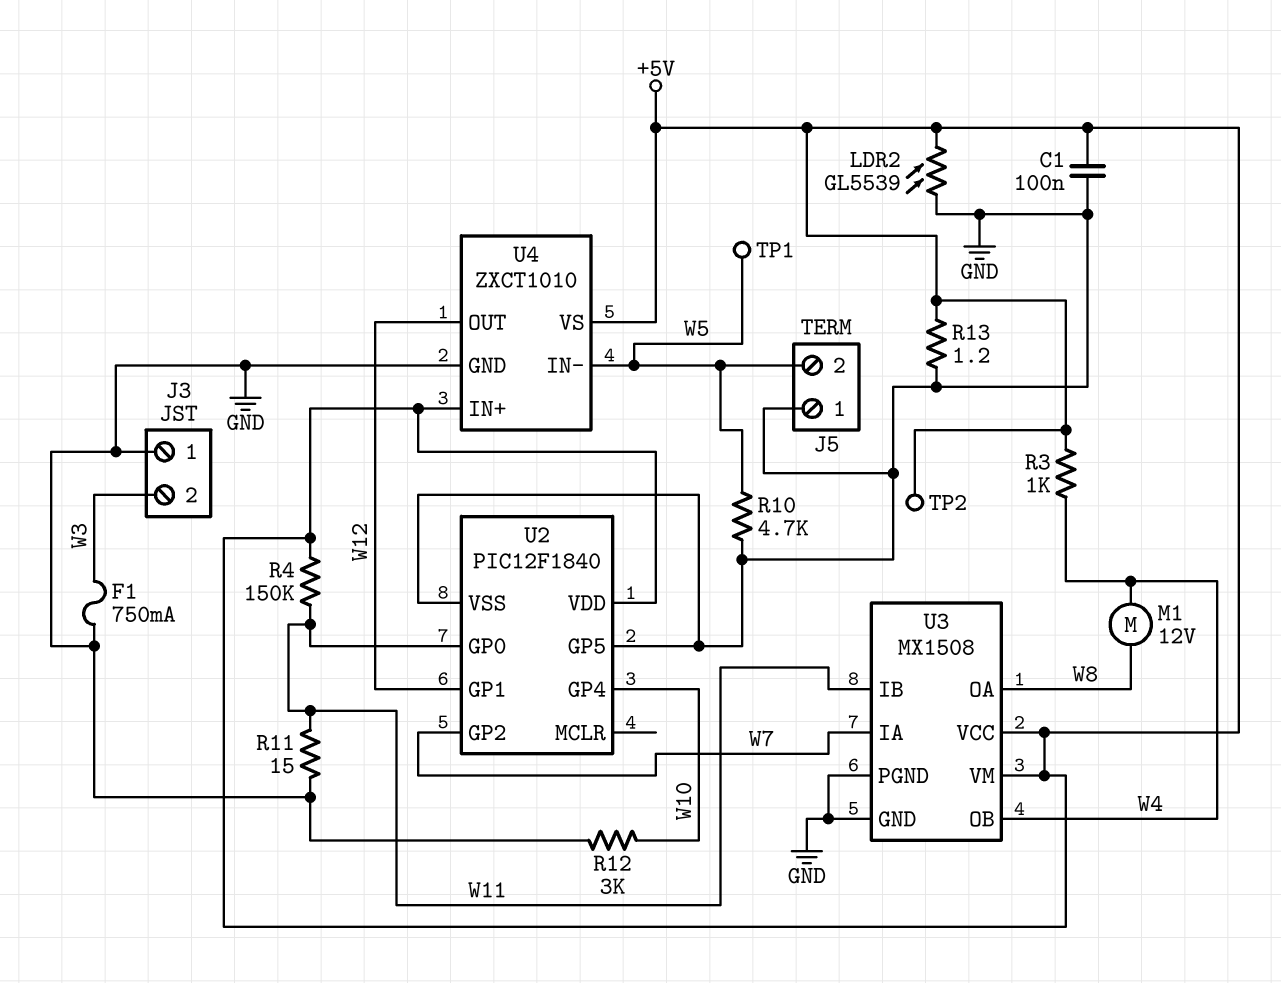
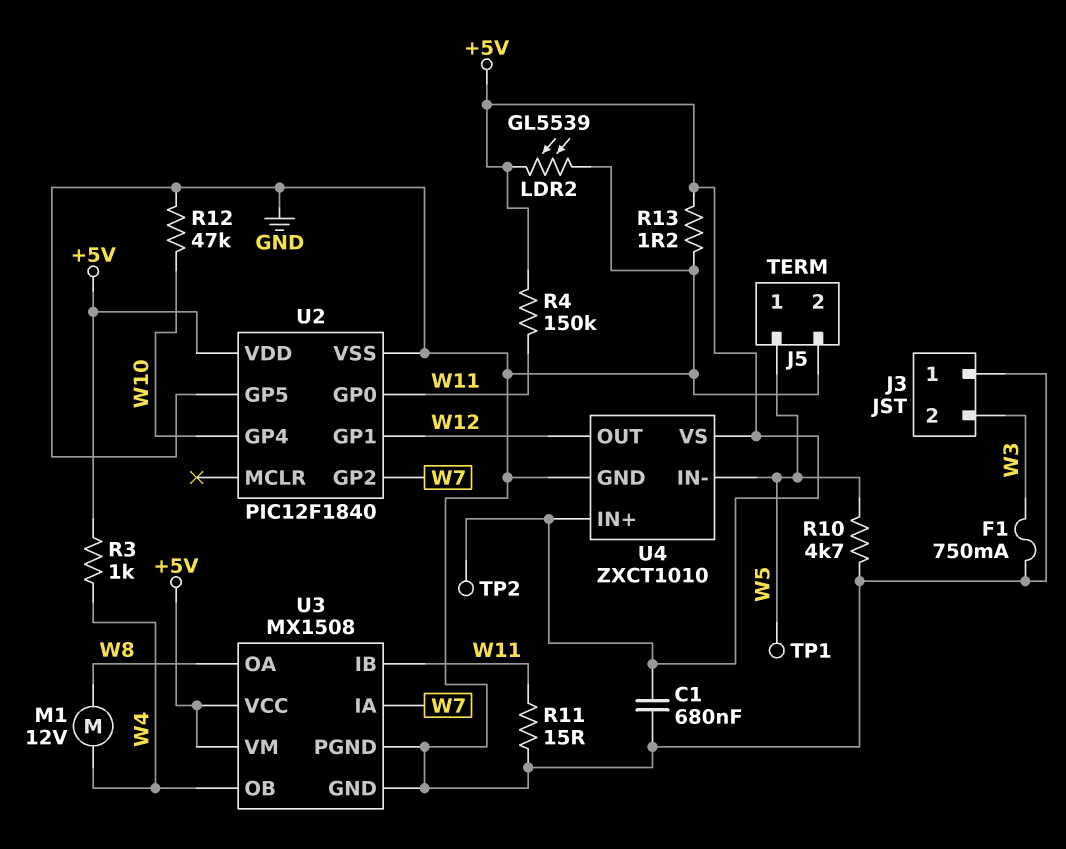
C1: 100nF (+5V, GND) -> 680nF (+5V, GND)
J5 pin 1: GND -> W5
J5 pin 2: W5 -> GND
R12: 3k (GND, W10) -> 47k (GND, W10)

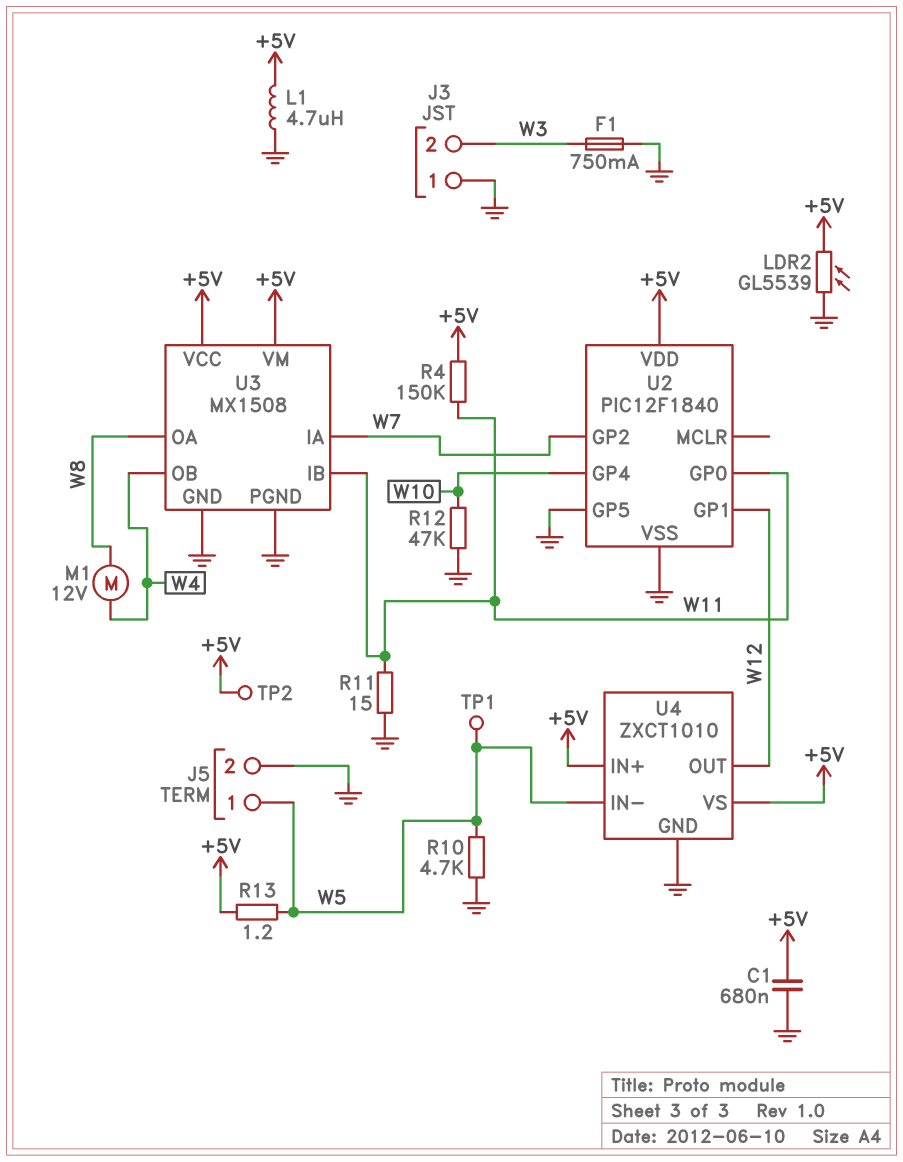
L1: none -> 4.7uH (+5V, GND)
R3: 1k (+5V, W4) -> none
R13: 1.2 (+5V, GND) -> 1.2 (+5V, W5)

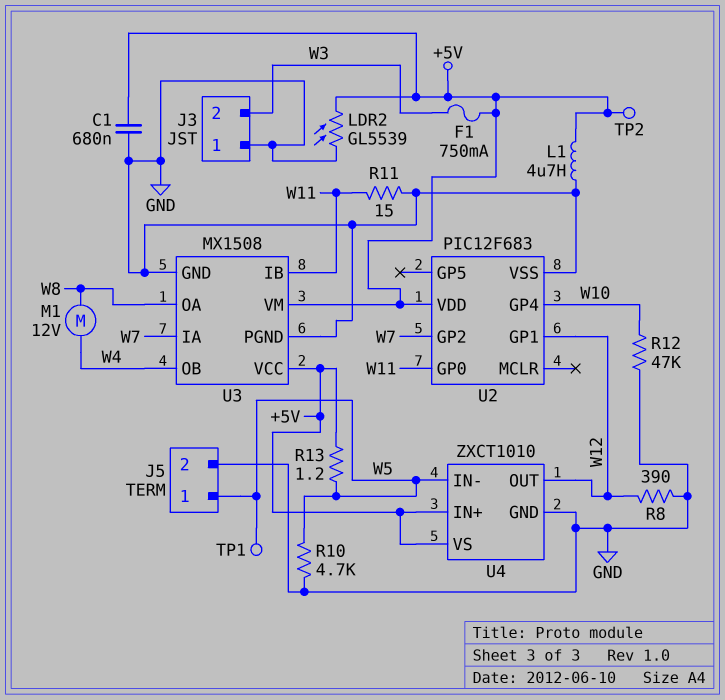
F1: 750mA (GND, W3) -> 750mA (+5V, W3)
R4: 150k (+5V, W11) -> none
R8: none -> 390 (GND, W12)
U2: PIC12F1840 -> PIC12F683
U2 pin GP5: GND -> none

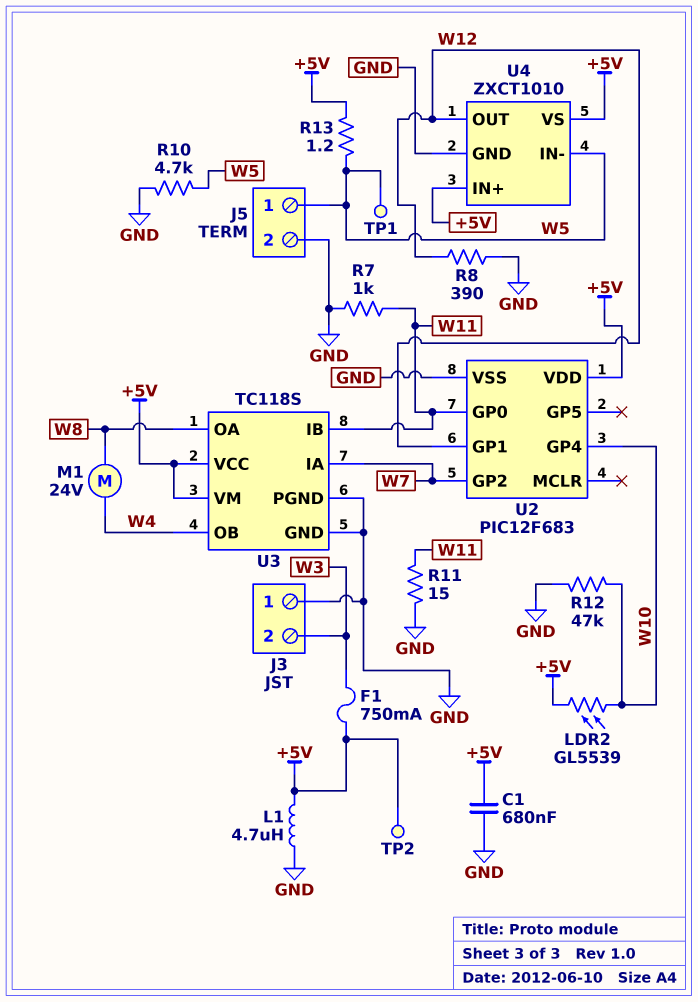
LDR2: GL5539 (+5V, GND) -> GL5539 (+5V, W10)
M1: motor 12V (W4, W8) -> motor 24V (W4, W8)
R7: none -> 1k (GND, W11)
U3: MX1508 -> TC118S

